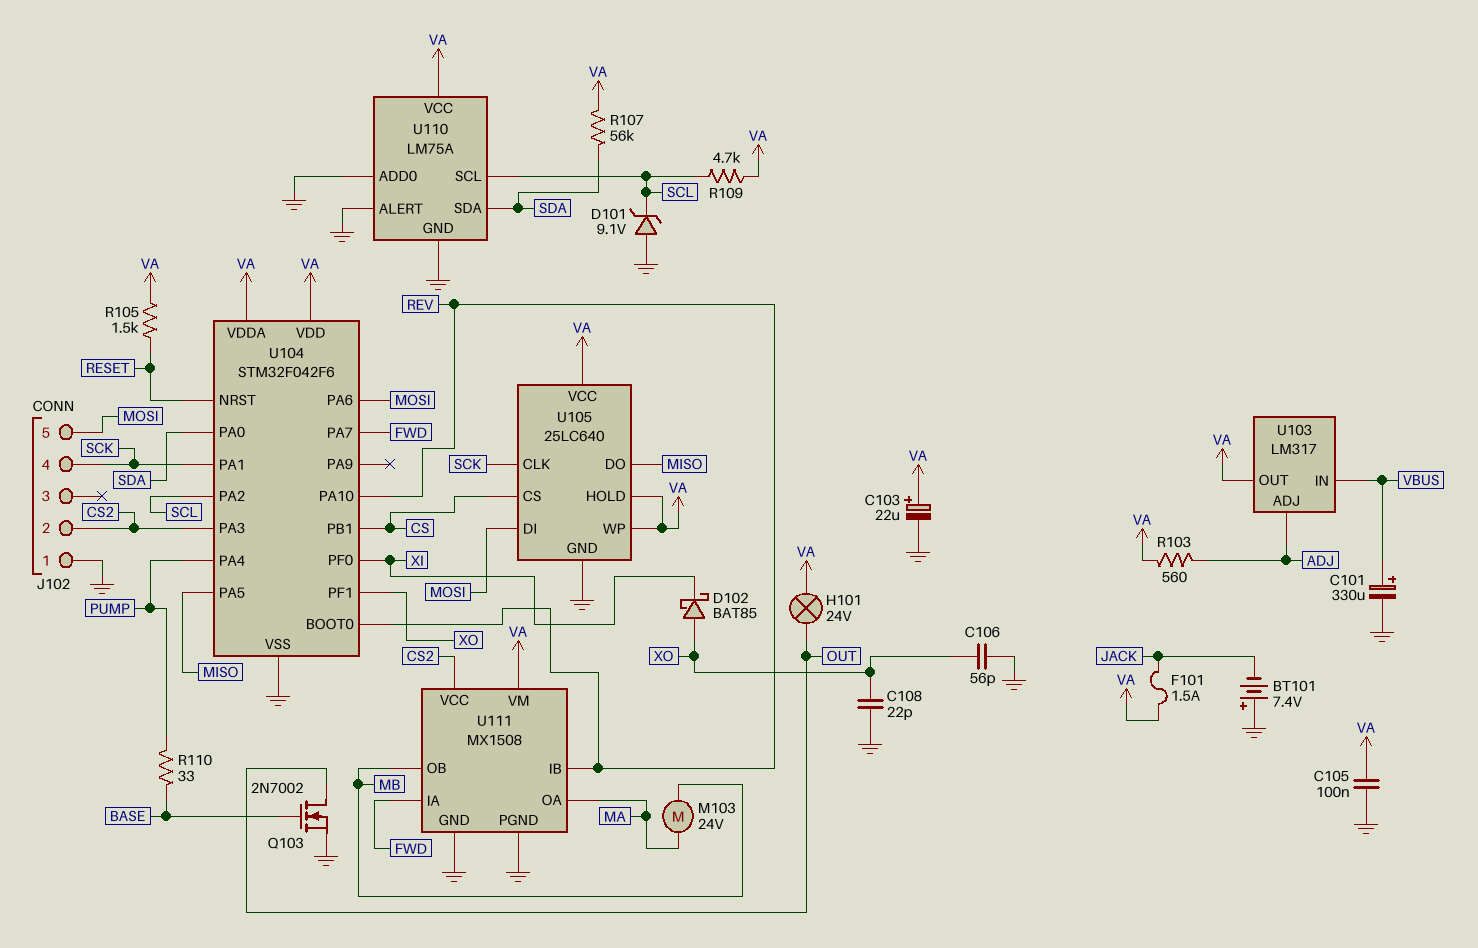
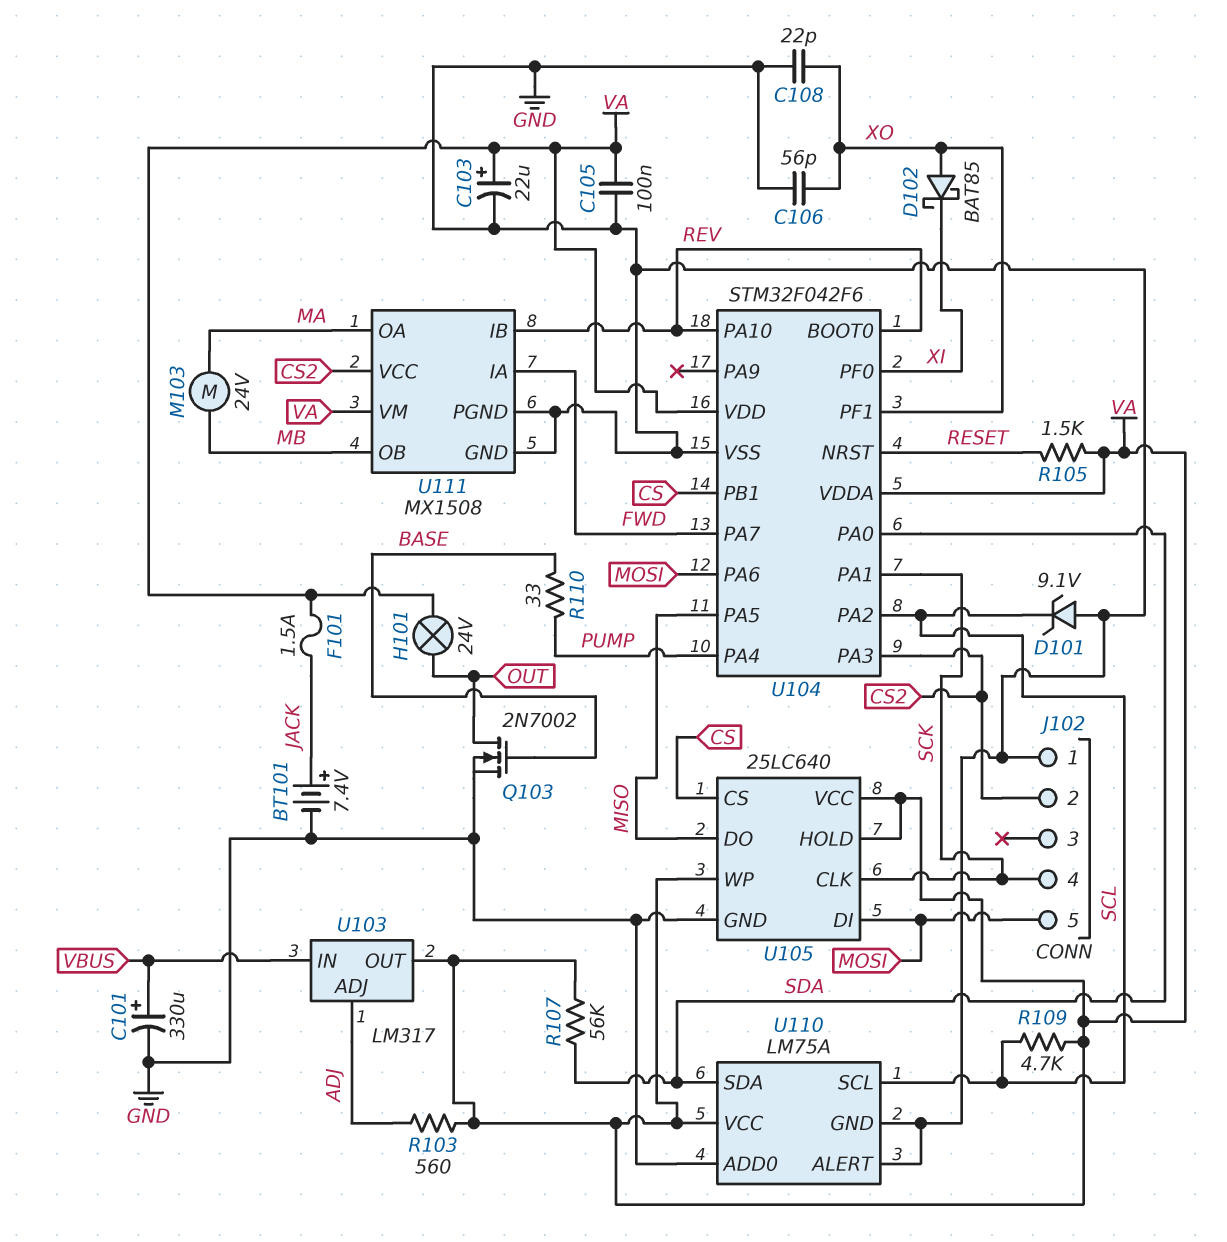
BT101: 7.4V (plus GND, minus JACK) -> 7.4V (plus JACK, minus GND)

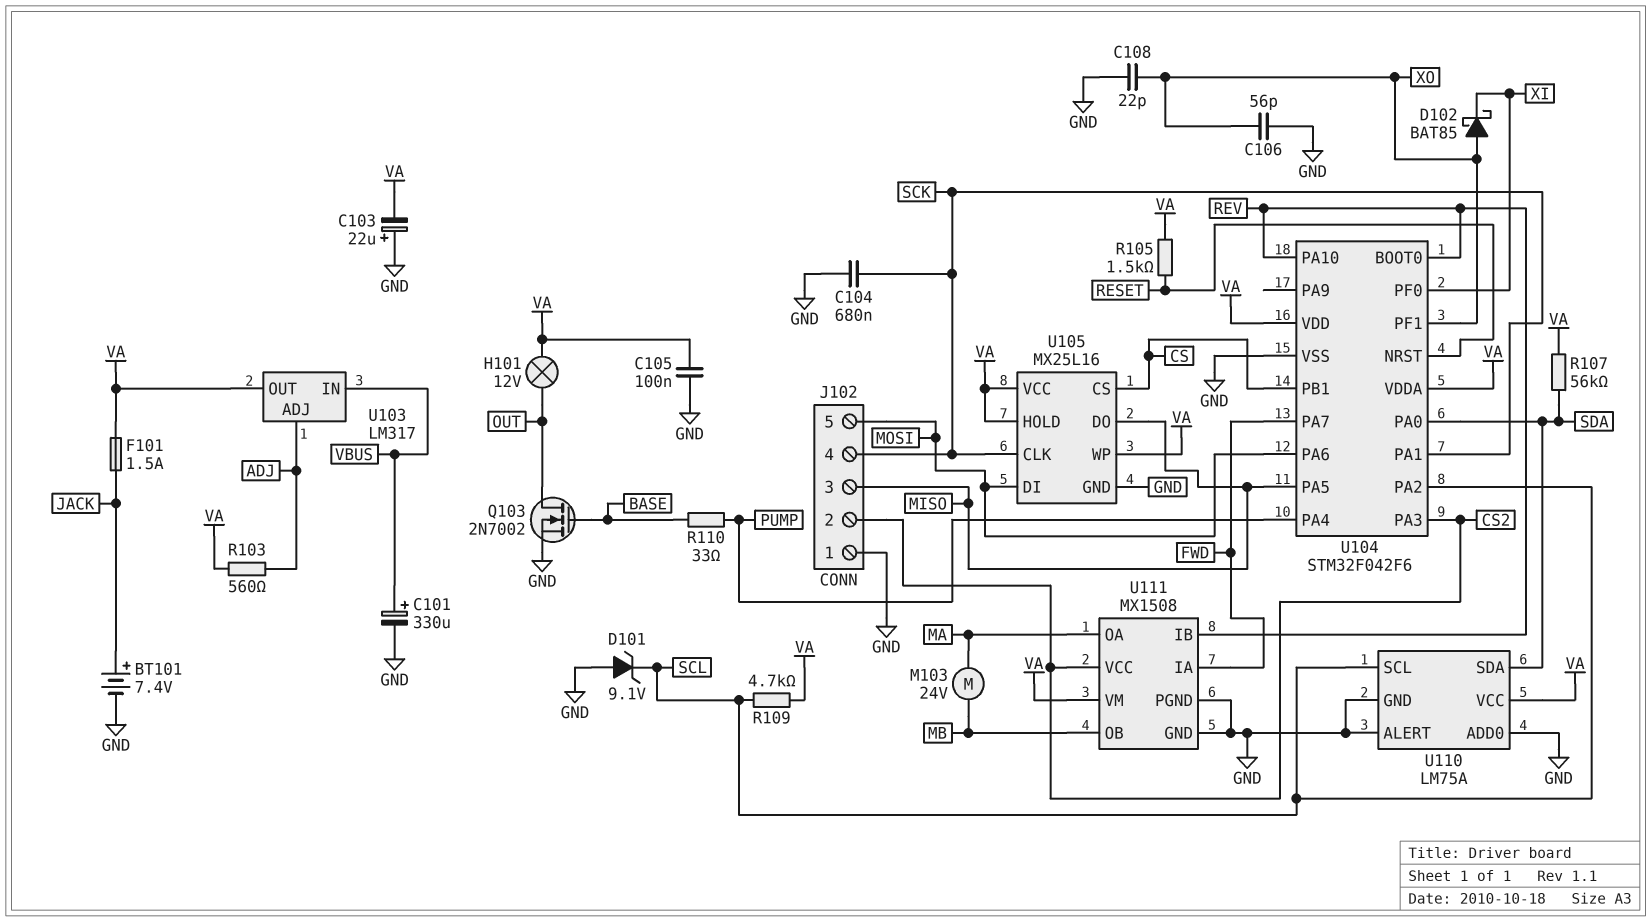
C103: 22uF (plus VA, minus GND) -> 22uF (plus GND, minus VA)
C104: none -> 680nF (GND, SCK)
H101: lamp 24V (OUT, VA) -> lamp 12V (OUT, VA)
J102 pin 3: none -> MISO
U105: 25LC640 -> MX25L16

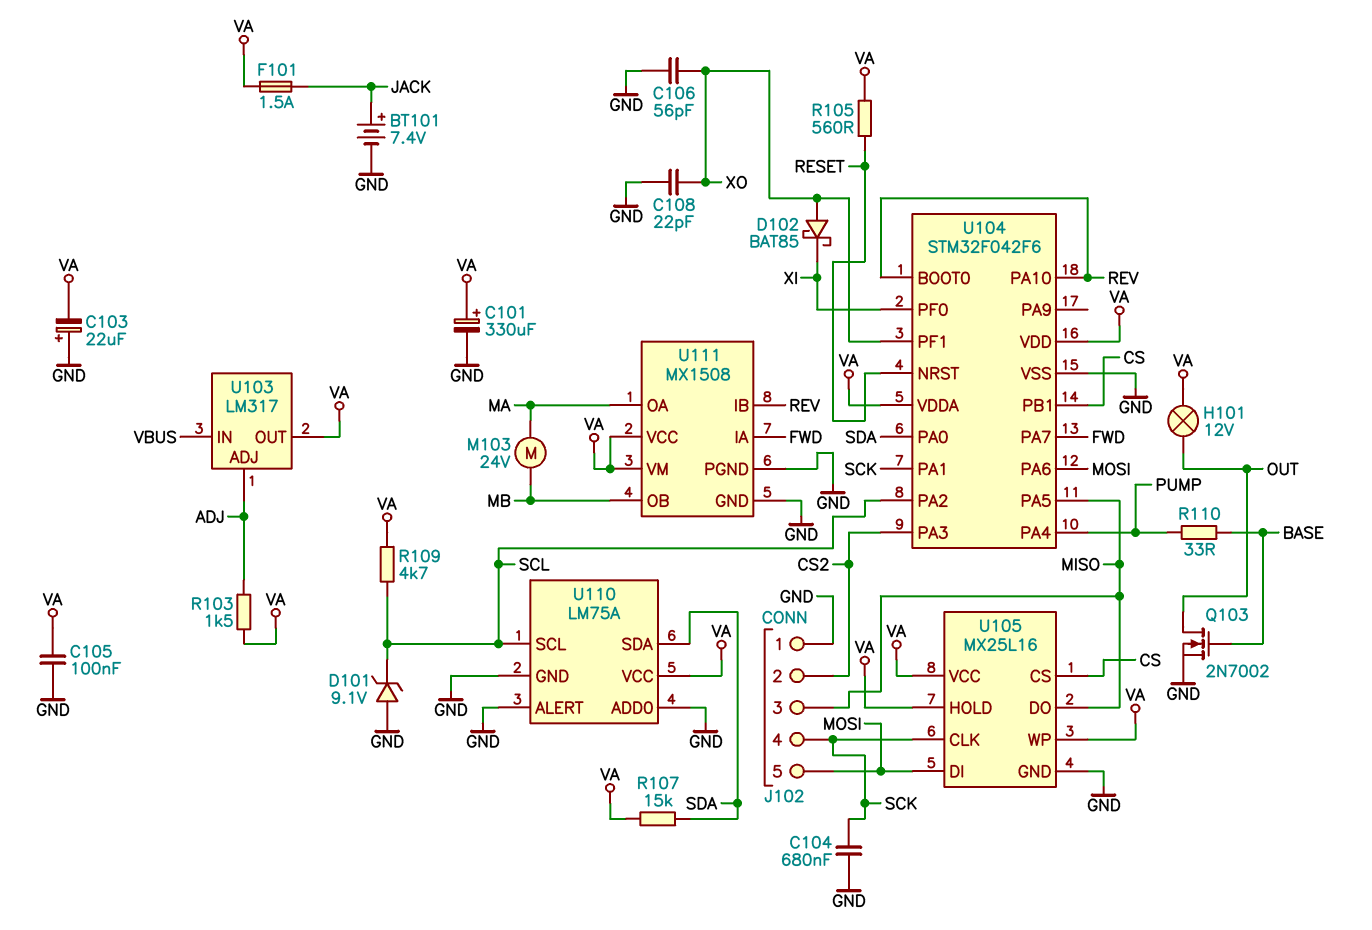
C101: 330uF (plus VBUS, minus GND) -> 330uF (plus VA, minus GND)
R103: 560 (ADJ, VA) -> 1.5k (ADJ, VA)
R105: 1.5k (RESET, VA) -> 560 (RESET, VA)
R107: 56k (SDA, VA) -> 15k (SDA, VA)
U111 pin VCC: CS2 -> VA

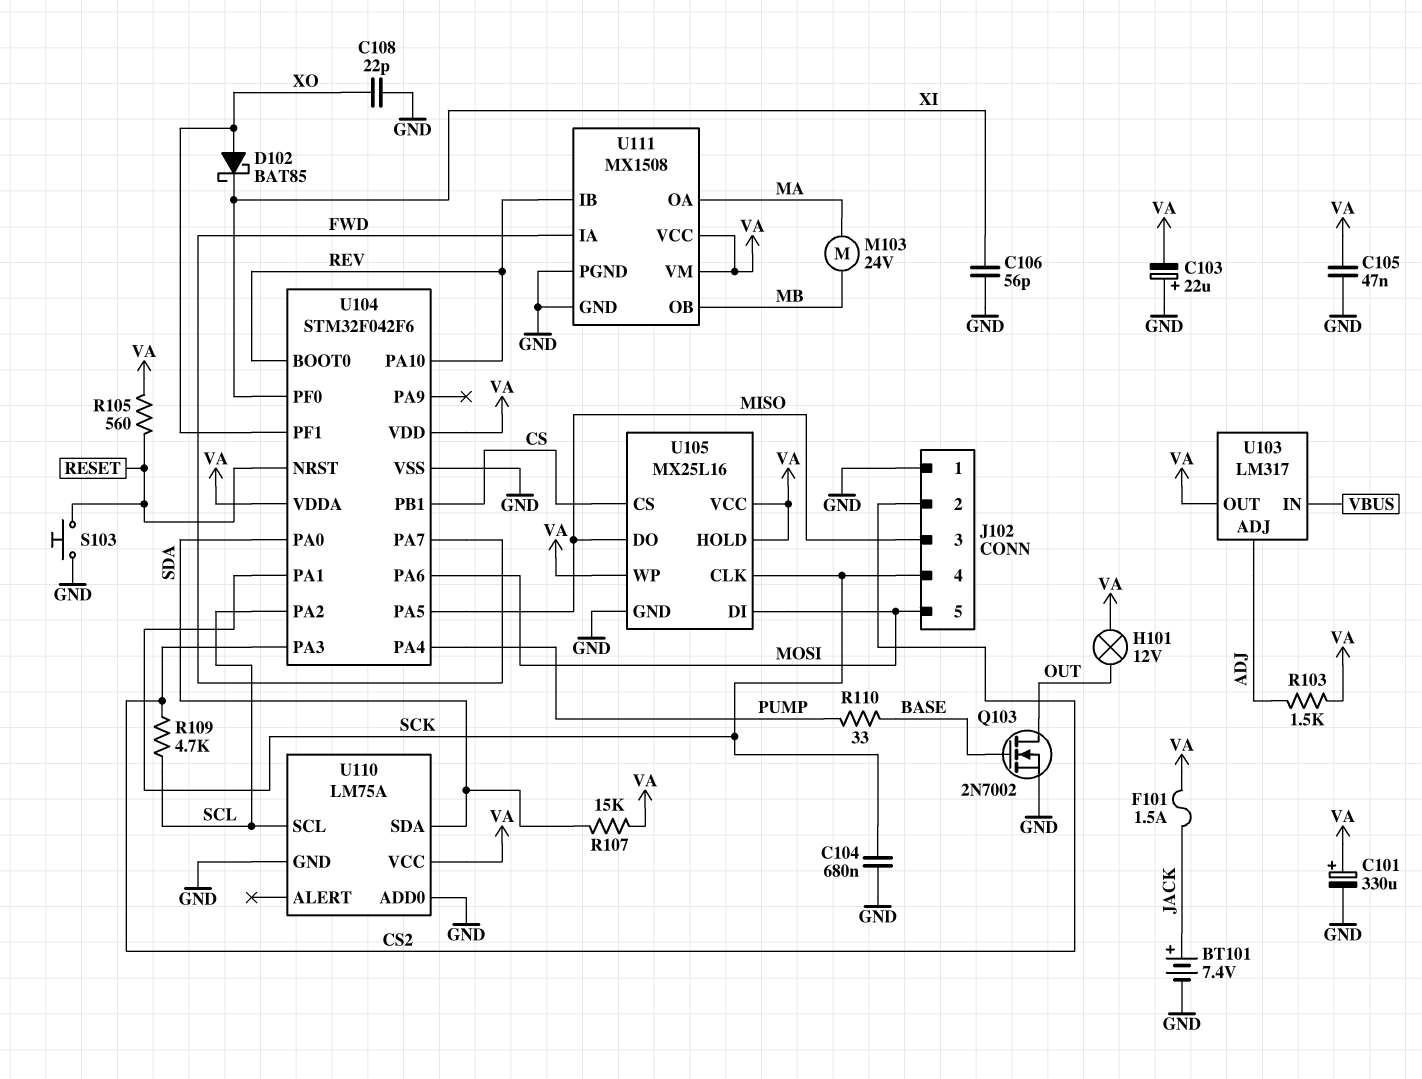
C105: 100nF (GND, VA) -> 47nF (GND, VA)
C106: 56pF (GND, XO) -> 56pF (GND, XI)
D101: zener 9.1V (A GND, K SCL) -> none
R109: 4.7k (SCL, VA) -> 4.7k (CS2, SCL)
S103: none -> button (GND, RESET)
U110 pin ALERT: GND -> none

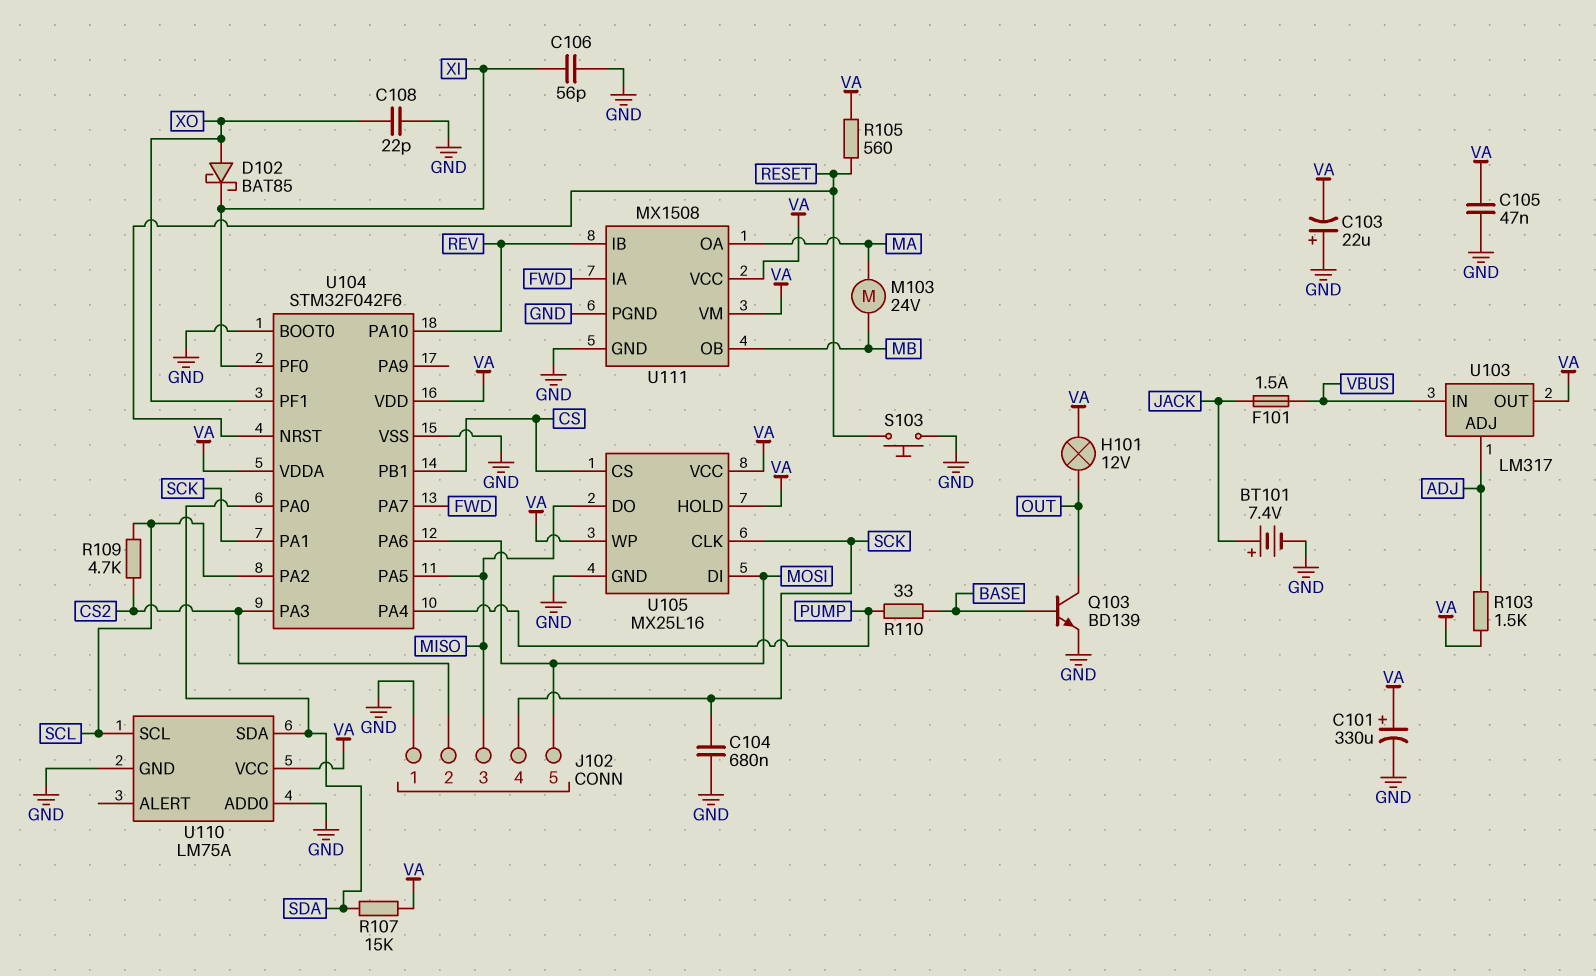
F101: 1.5A (JACK, VA) -> 1.5A (JACK, VBUS)
Q103: NMOS 2N7002 (G BASE, D OUT, S GND) -> NPN BD139 (B BASE, C OUT, E GND)
U104 pin BOOT0: REV -> GND

